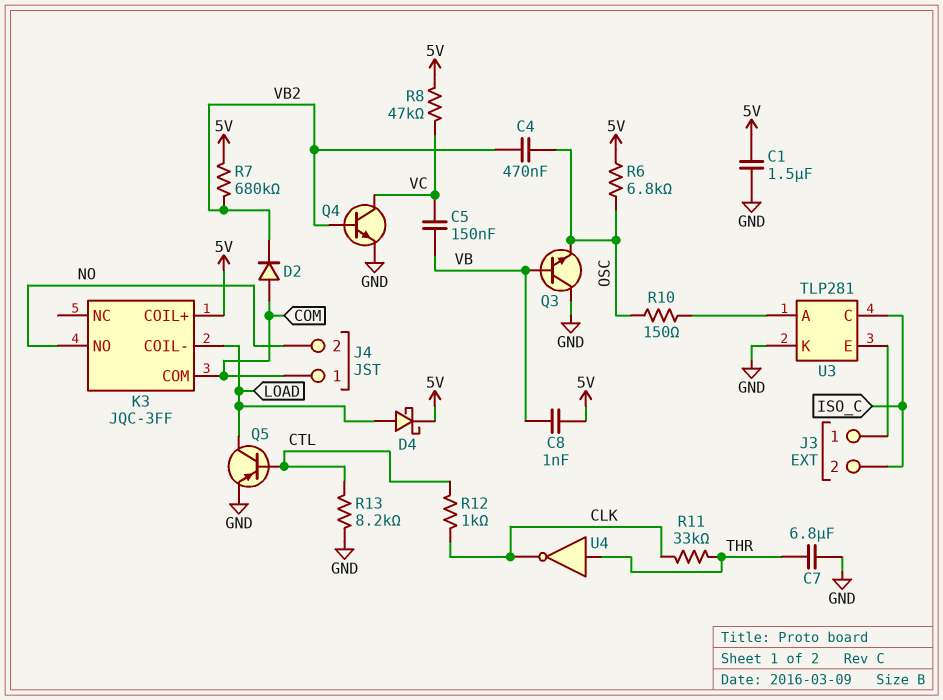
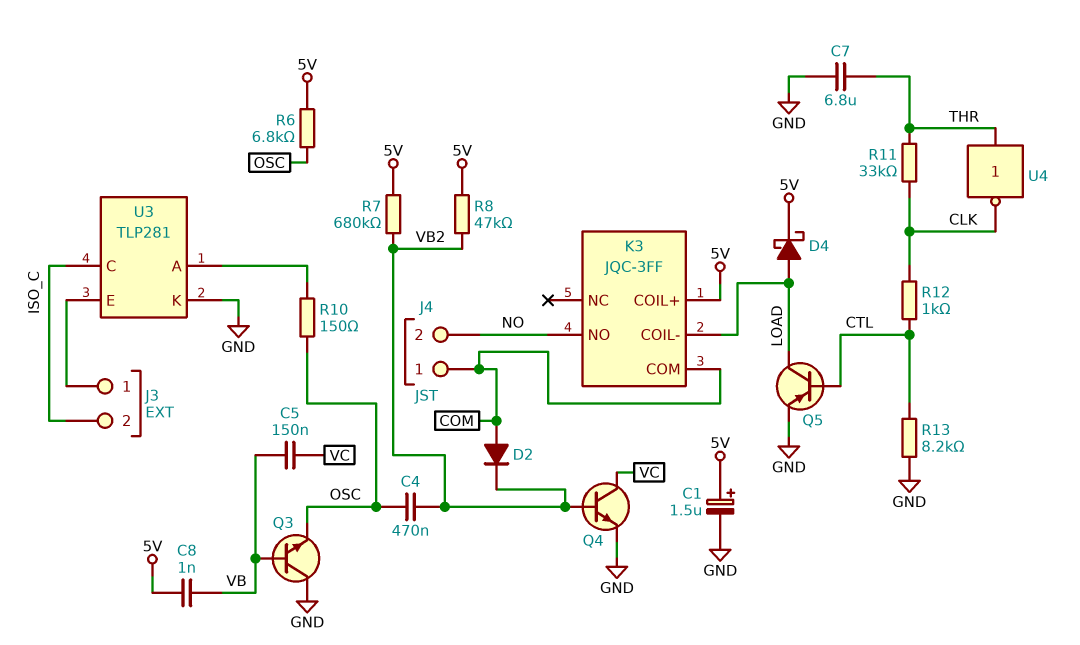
C1: 1.5uF (5V, GND) -> 1.5uF (plus 5V, minus GND)
R8: 47k (5V, VC) -> 47k (5V, VB2)

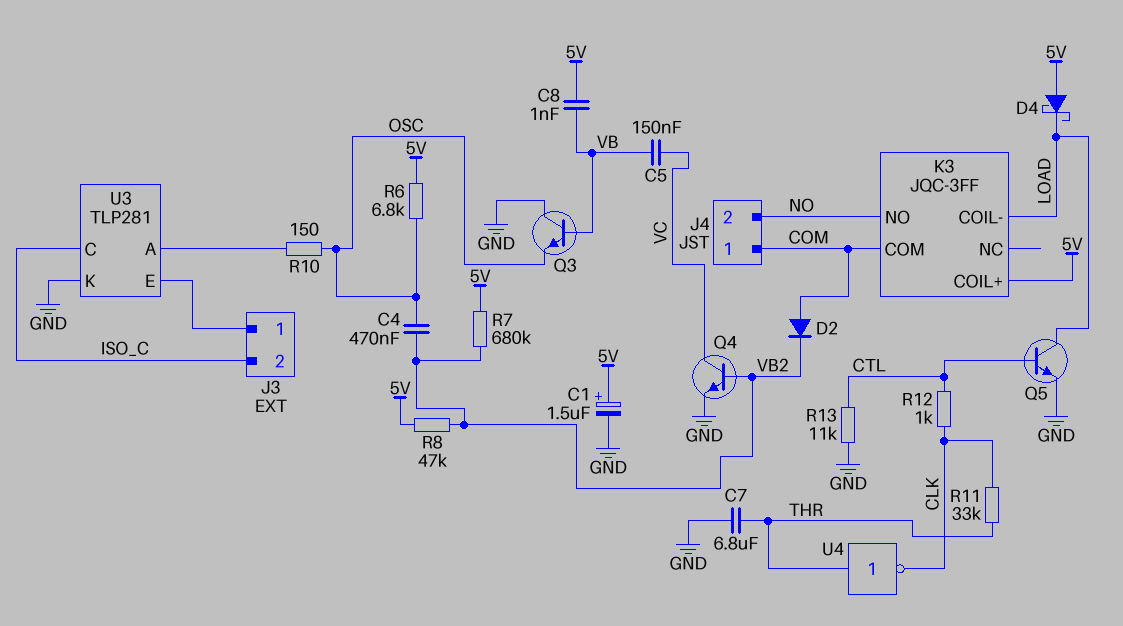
D4: schottky (A LOAD, K 5V) -> schottky (A 5V, K LOAD)
Q5: PNP (B CTL, C LOAD, E GND) -> NPN (B CTL, C LOAD, E GND)
R13: 8.2k (CTL, GND) -> 11k (CTL, GND)

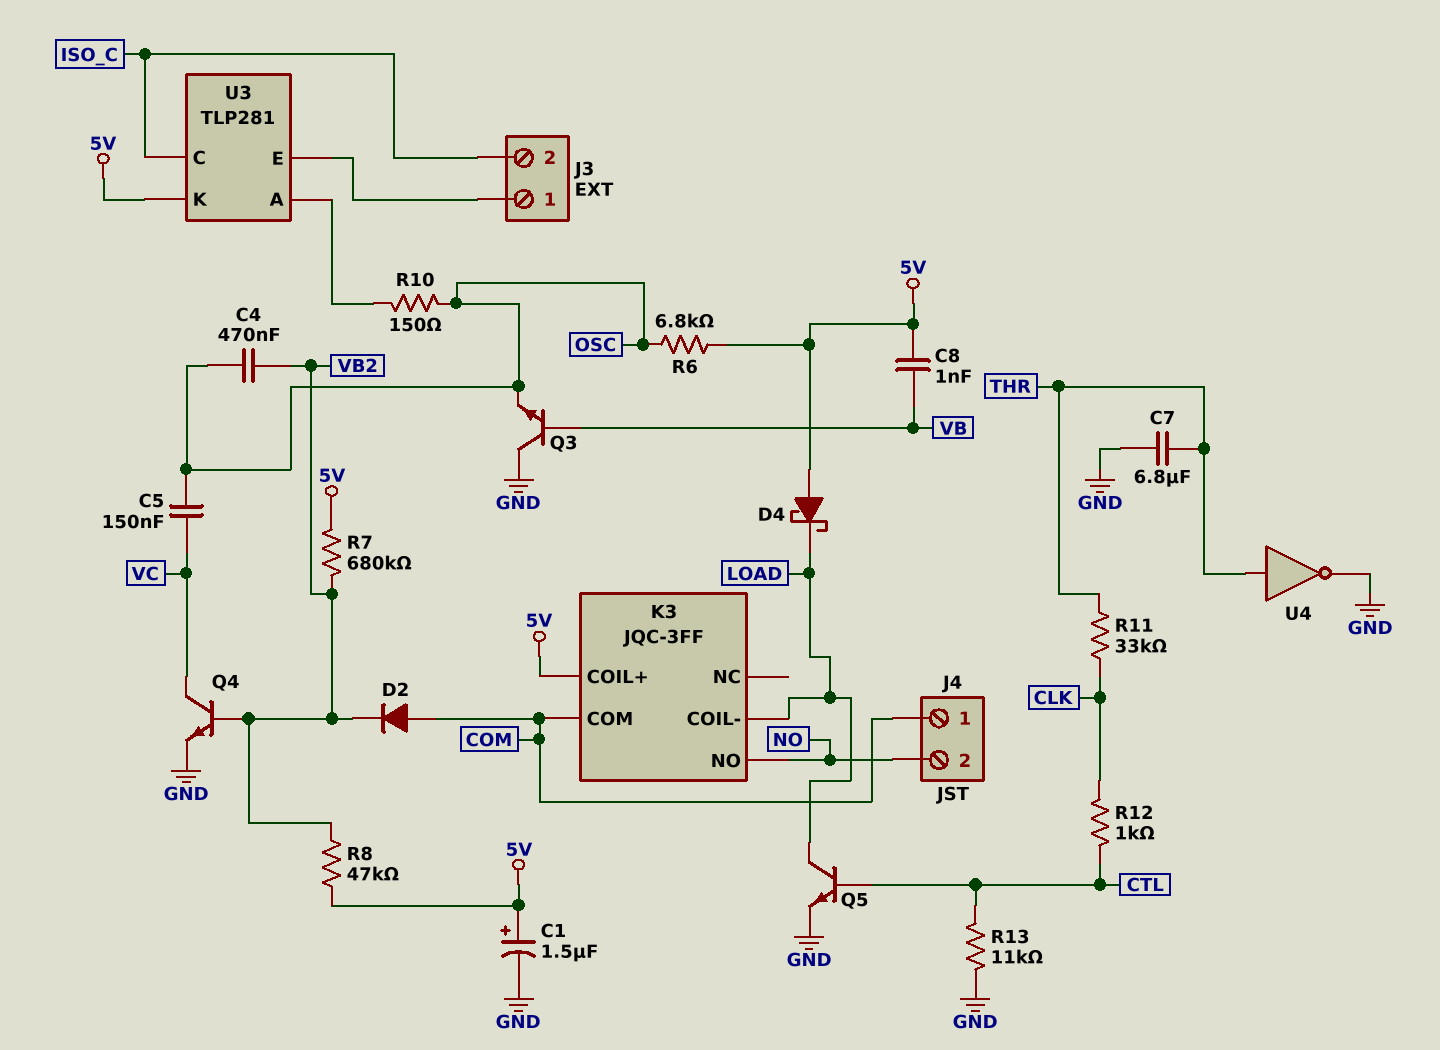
C5: 150nF (VB, VC) -> 150nF (OSC, VC)
U3 pin K: GND -> 5V
U4: NOT (in THR, out CLK) -> NOT (in THR, out GND)

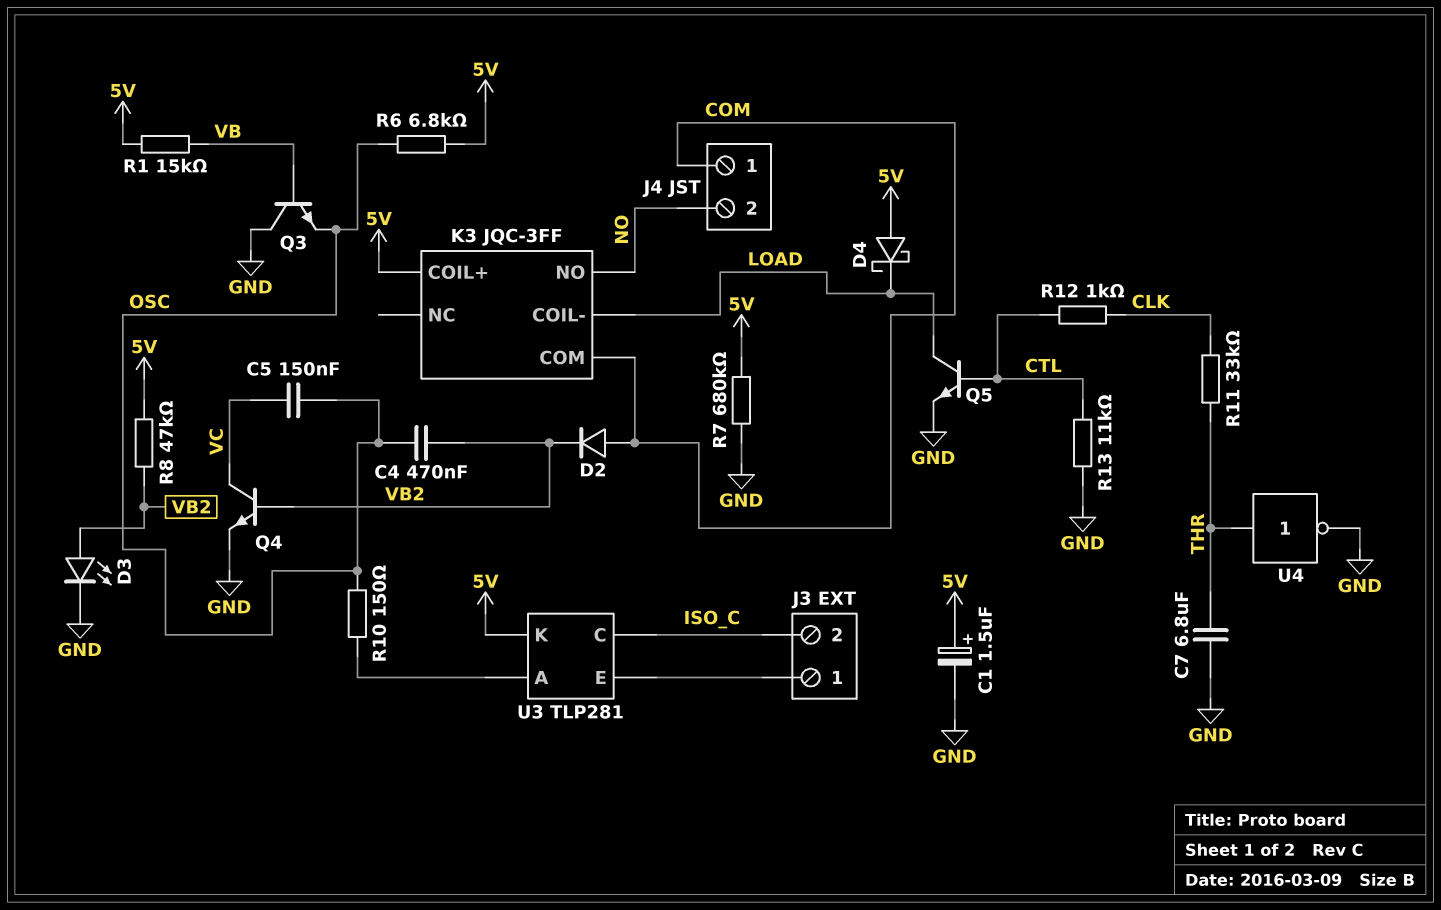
C8: 1nF (5V, VB) -> none
D3: none -> LED (A VB2, K GND)
R1: none -> 15k (5V, VB)
R7: 680k (5V, VB2) -> 680k (5V, GND)

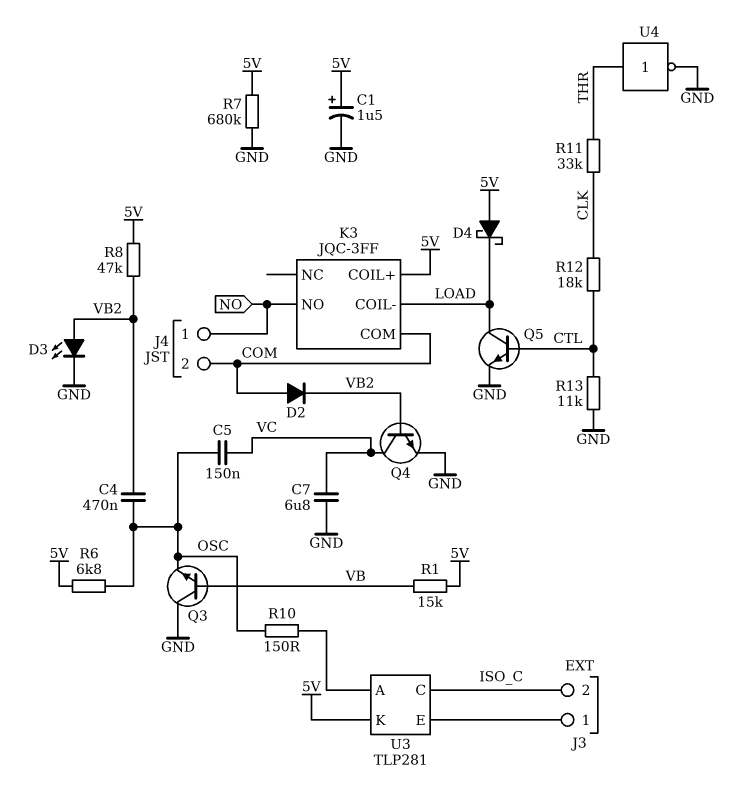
C7: 6.8uF (GND, THR) -> 6.8uF (GND, VC)
J4 pin 1: COM -> NO
J4 pin 2: NO -> COM
R12: 1k (CLK, CTL) -> 18k (CLK, CTL)

